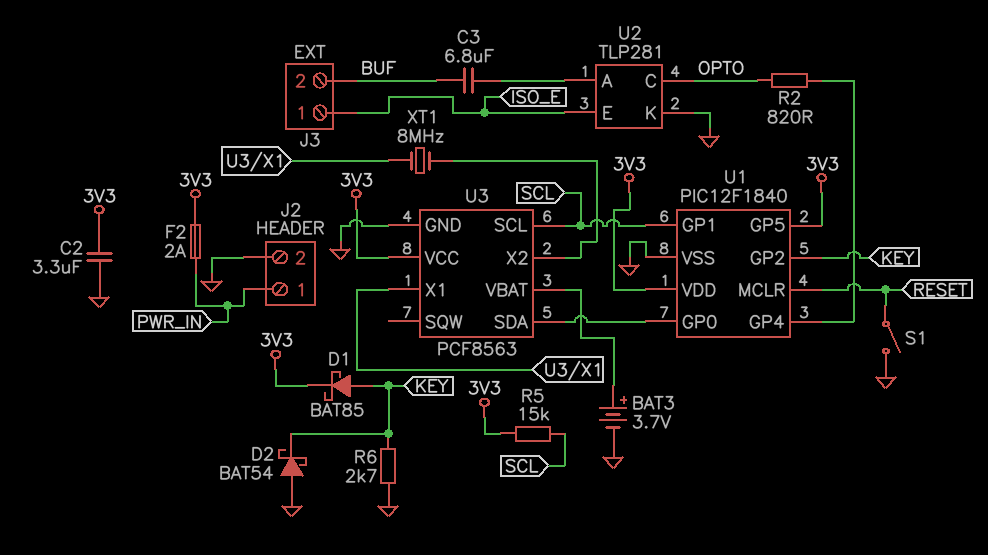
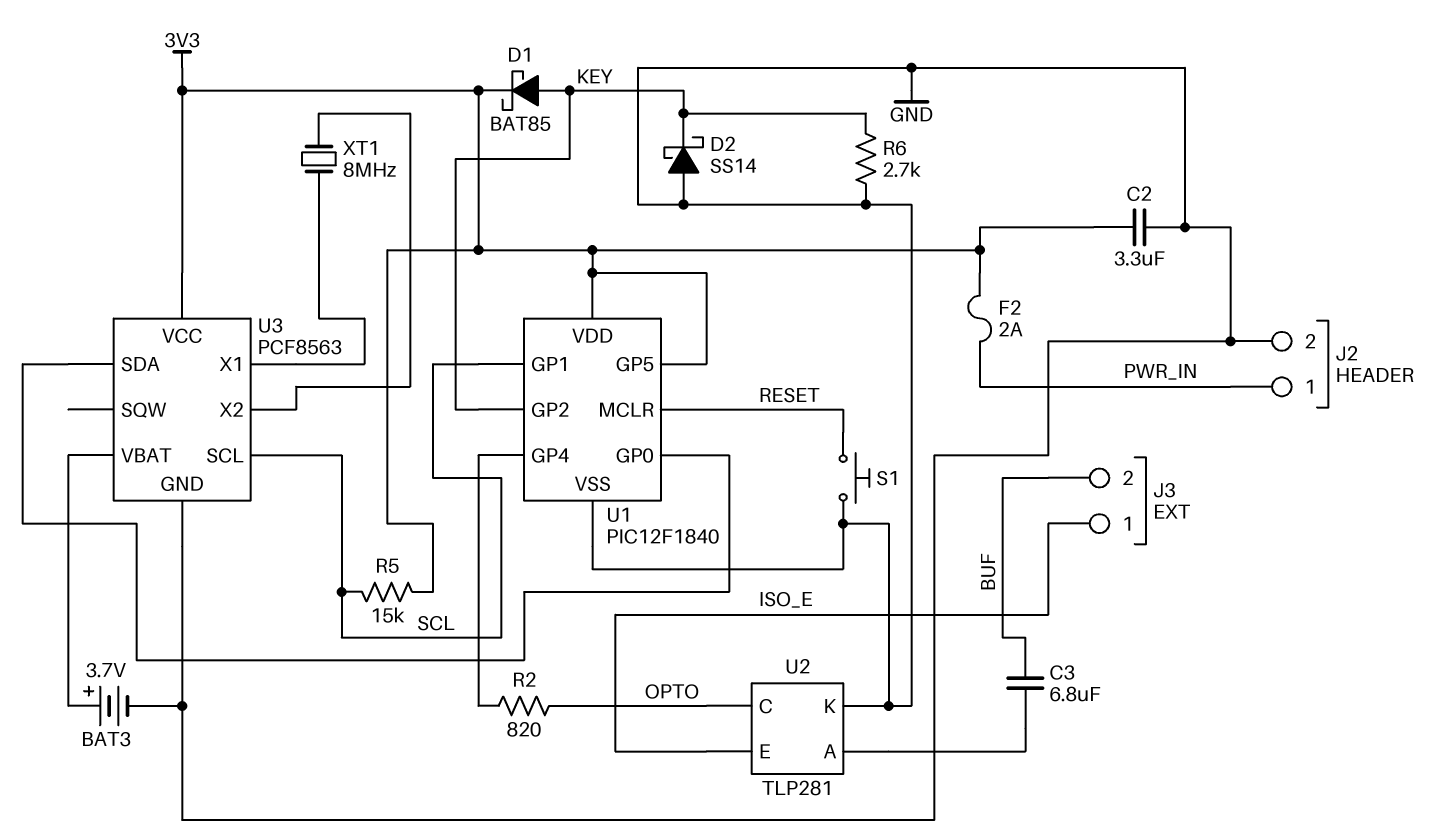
D2: schottky BAT54 (A GND, K KEY) -> schottky SS14 (A GND, K KEY)
S1: switch (GND, RESET) -> button (GND, RESET)

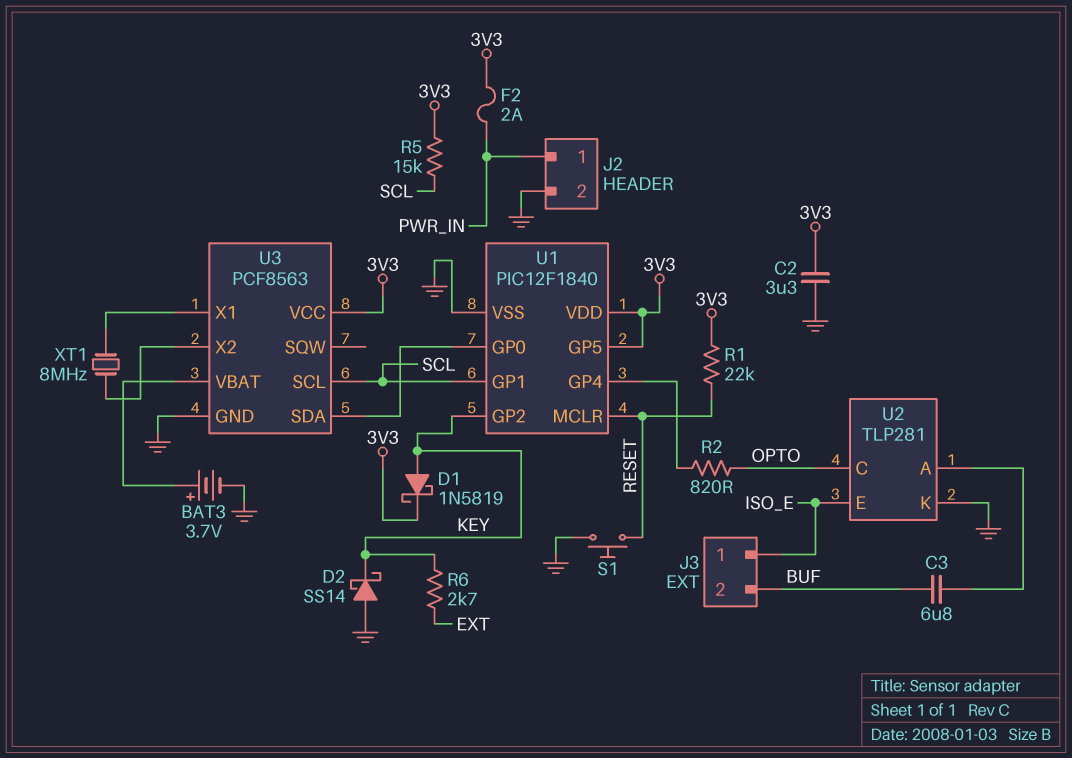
D1: schottky BAT85 (A KEY, K 3V3) -> schottky 1N5819 (A KEY, K 3V3)
R1: none -> 22k (3V3, RESET)
R6: 2.7k (GND, KEY) -> 2.7k (EXT, KEY)

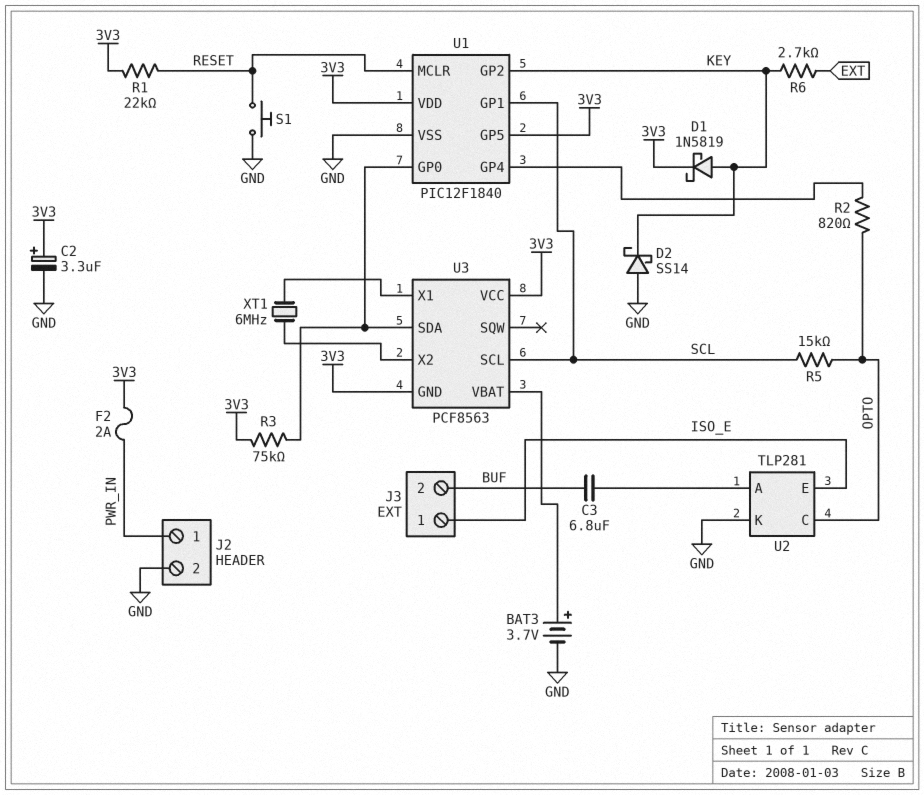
C2: 3.3uF (3V3, GND) -> 3.3uF (plus 3V3, minus GND)
R3: none -> 75k (3V3, U1/GP0)
R5: 15k (3V3, SCL) -> 15k (OPTO, SCL)
U3 pin GND: GND -> 3V3
XT1: 8MHz (U3/X1, U3/X2) -> 6MHz (U3/X1, U3/X2)

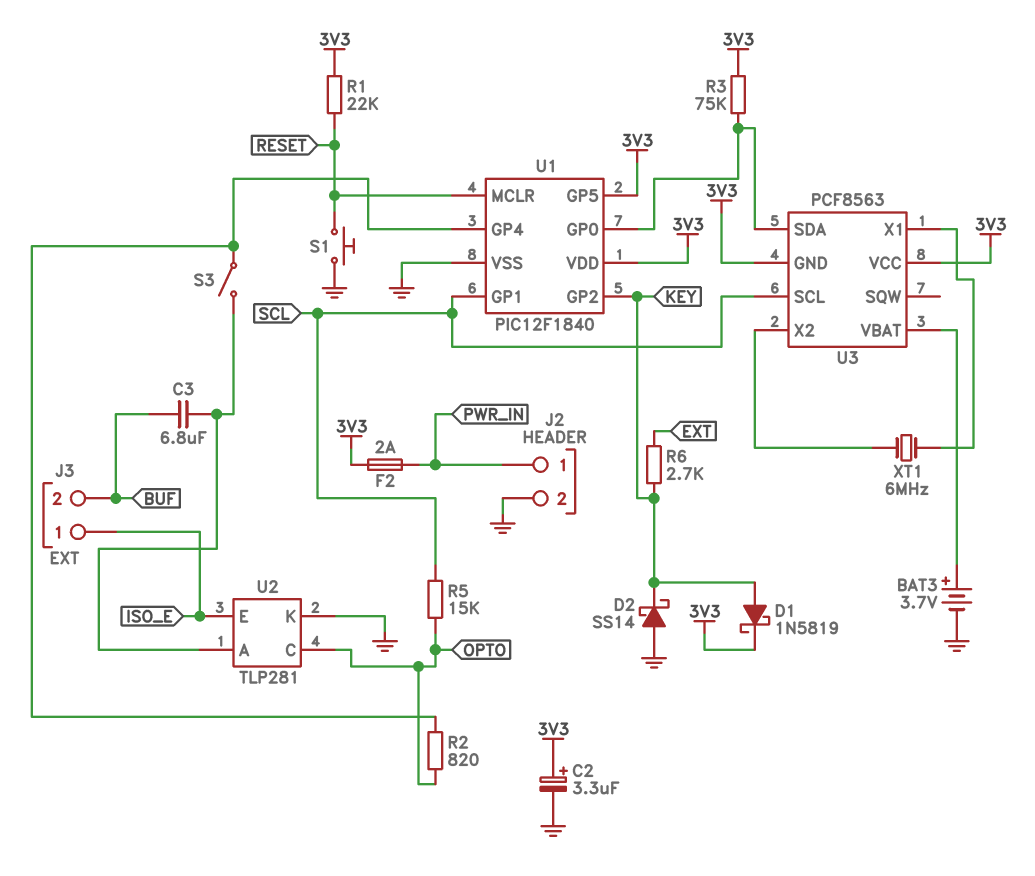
S3: none -> switch (U1/GP4, U2/A)

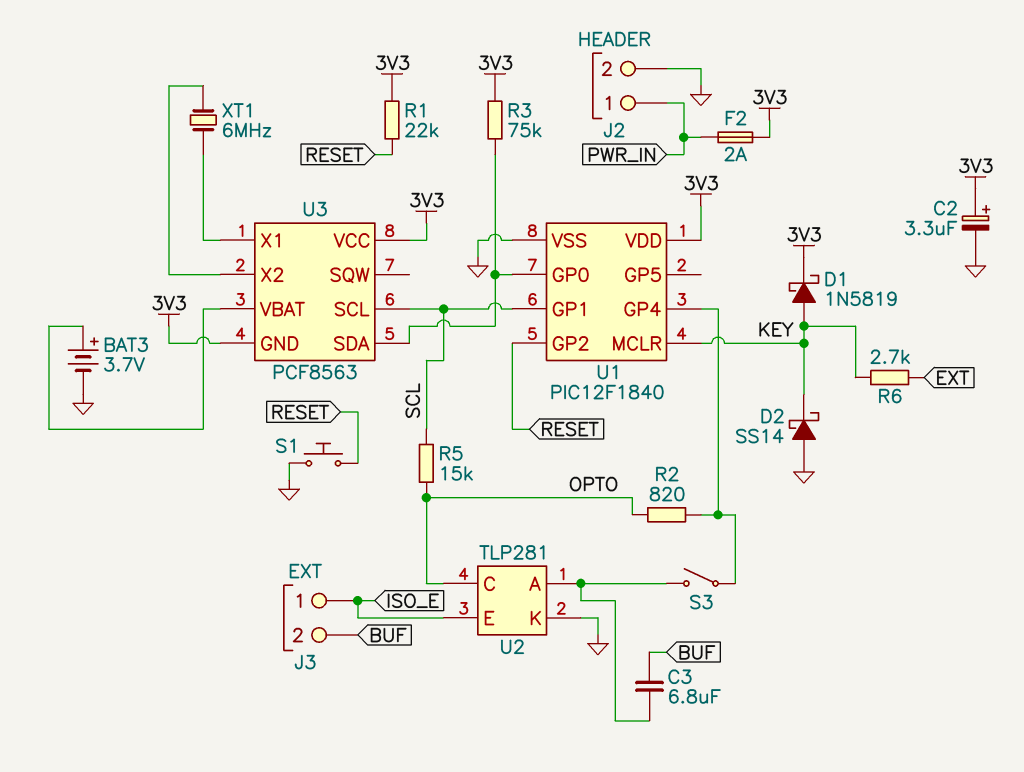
U1 pin GP2: KEY -> RESET
U1 pin GP5: 3V3 -> none
U1 pin MCLR: RESET -> KEY

